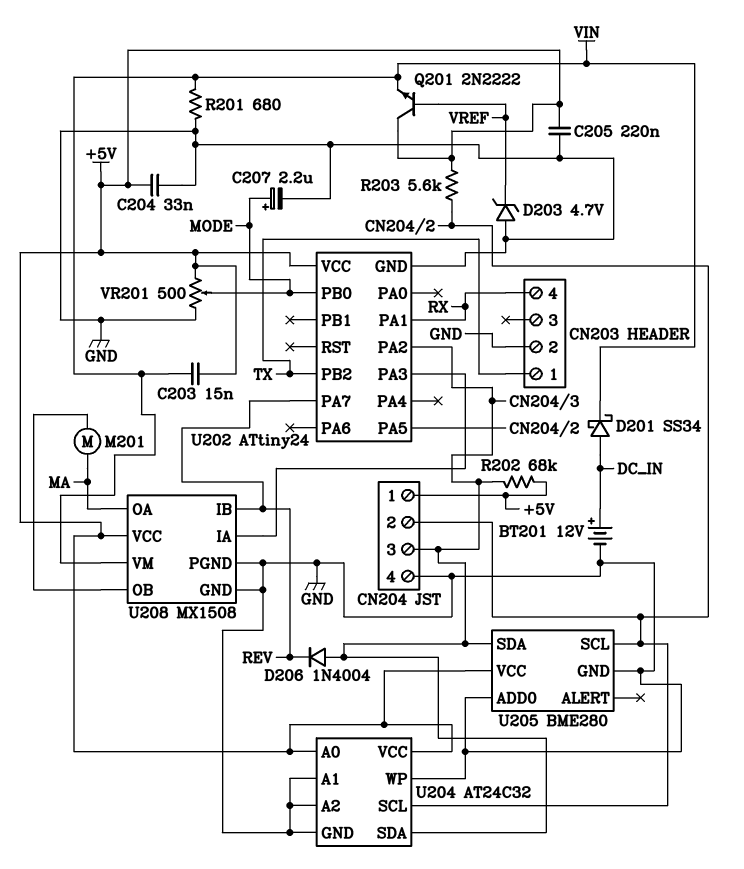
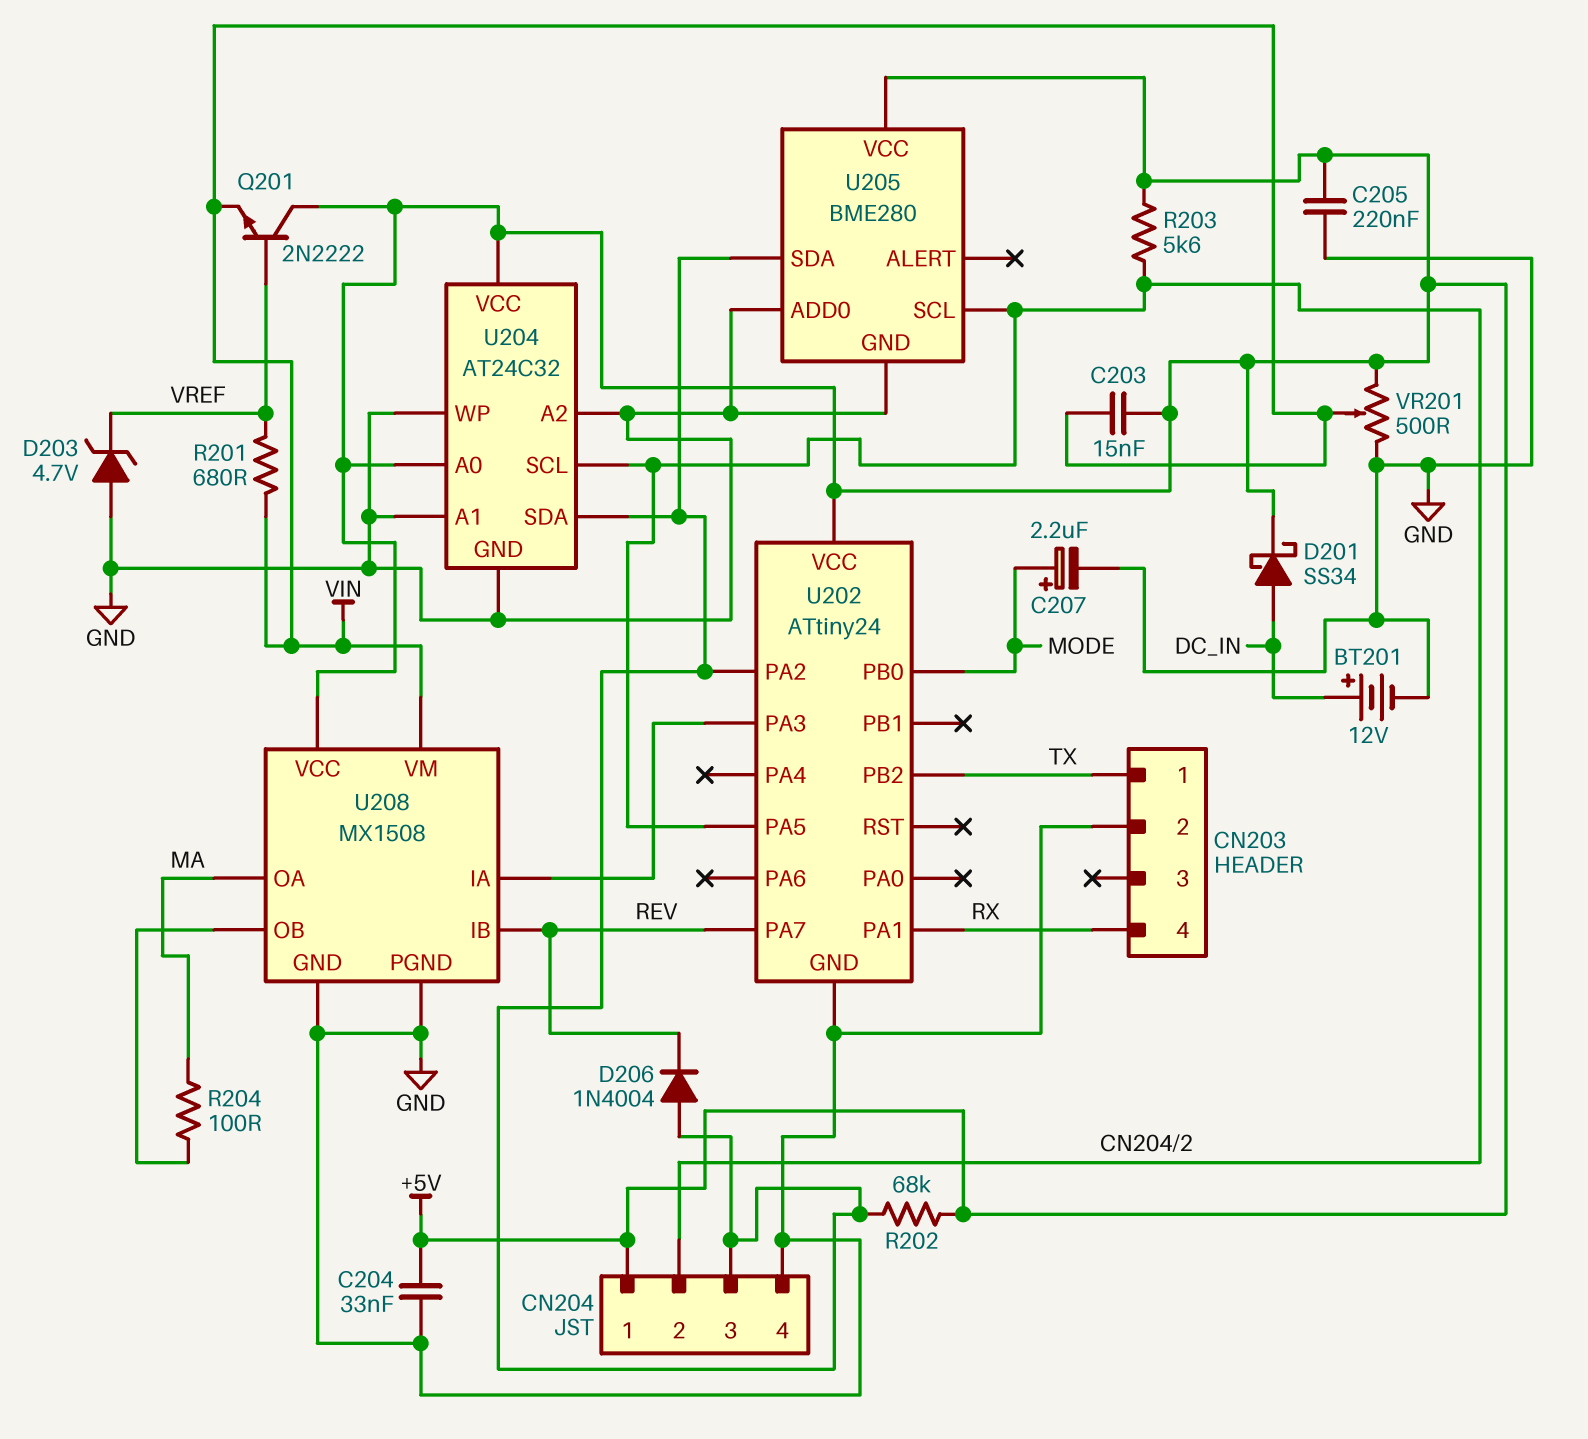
D201: schottky SS34 (A DC_IN, K VIN) -> schottky SS34 (A DC_IN, K +5V)
M201: motor (MA, U208/OB) -> none
R201: 680 (GND, VIN) -> 680 (VIN, VREF)
R204: none -> 100 (MA, U208/OB)
VR201: 500 (+5V, GND, wiper MODE) -> 500 (+5V, GND, wiper VIN)

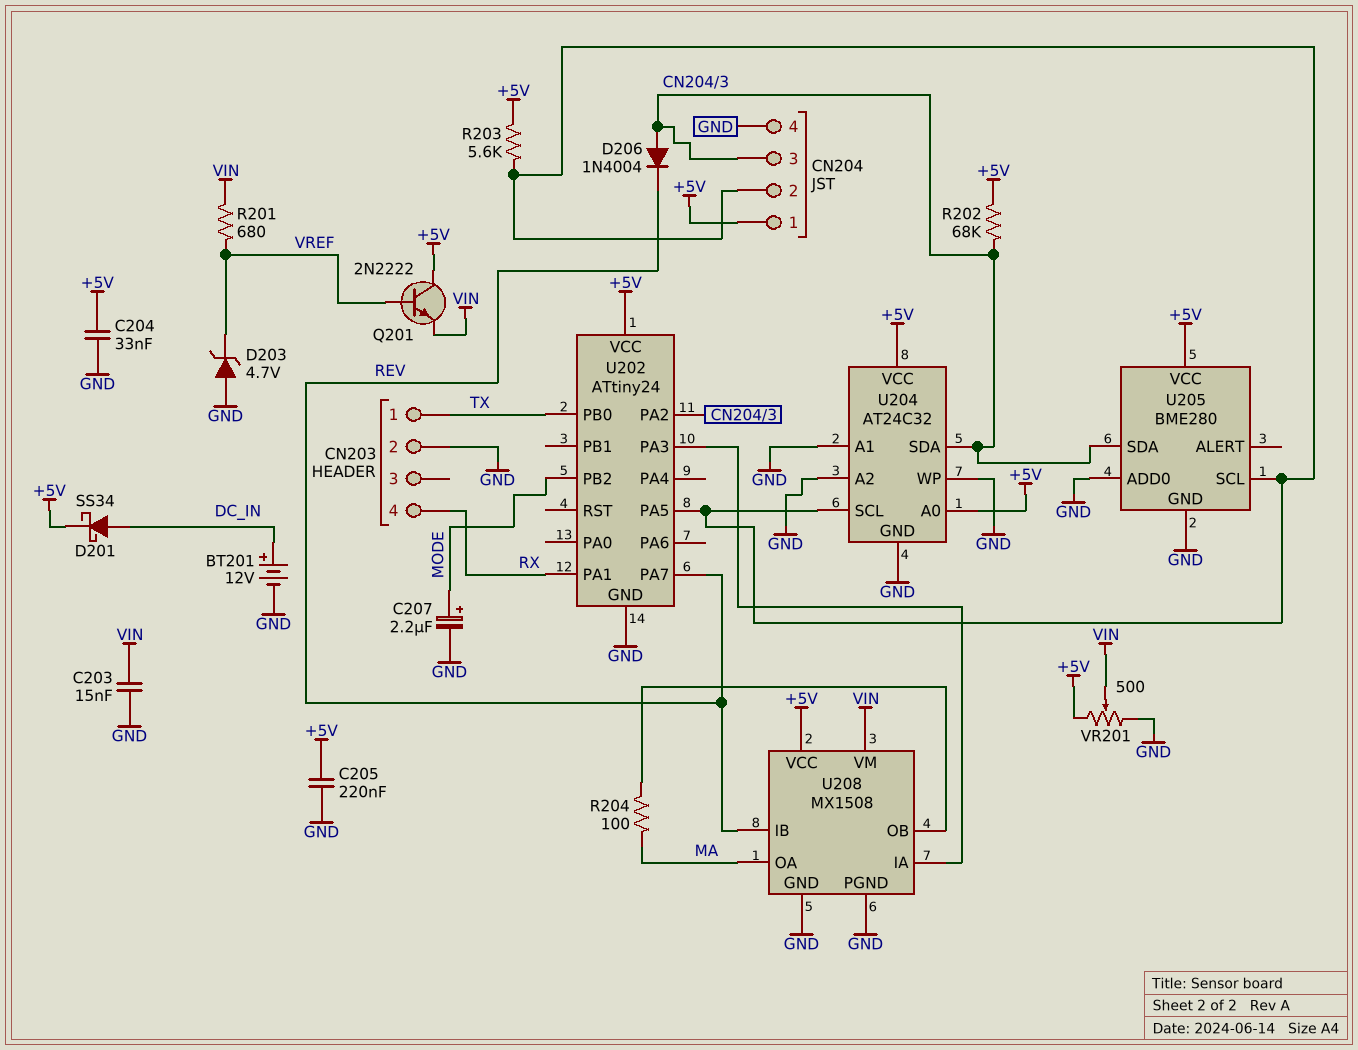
C203: 15nF (+5V, VIN) -> 15nF (GND, VIN)
U202 pin PB0: MODE -> TX
U202 pin PB2: TX -> MODE

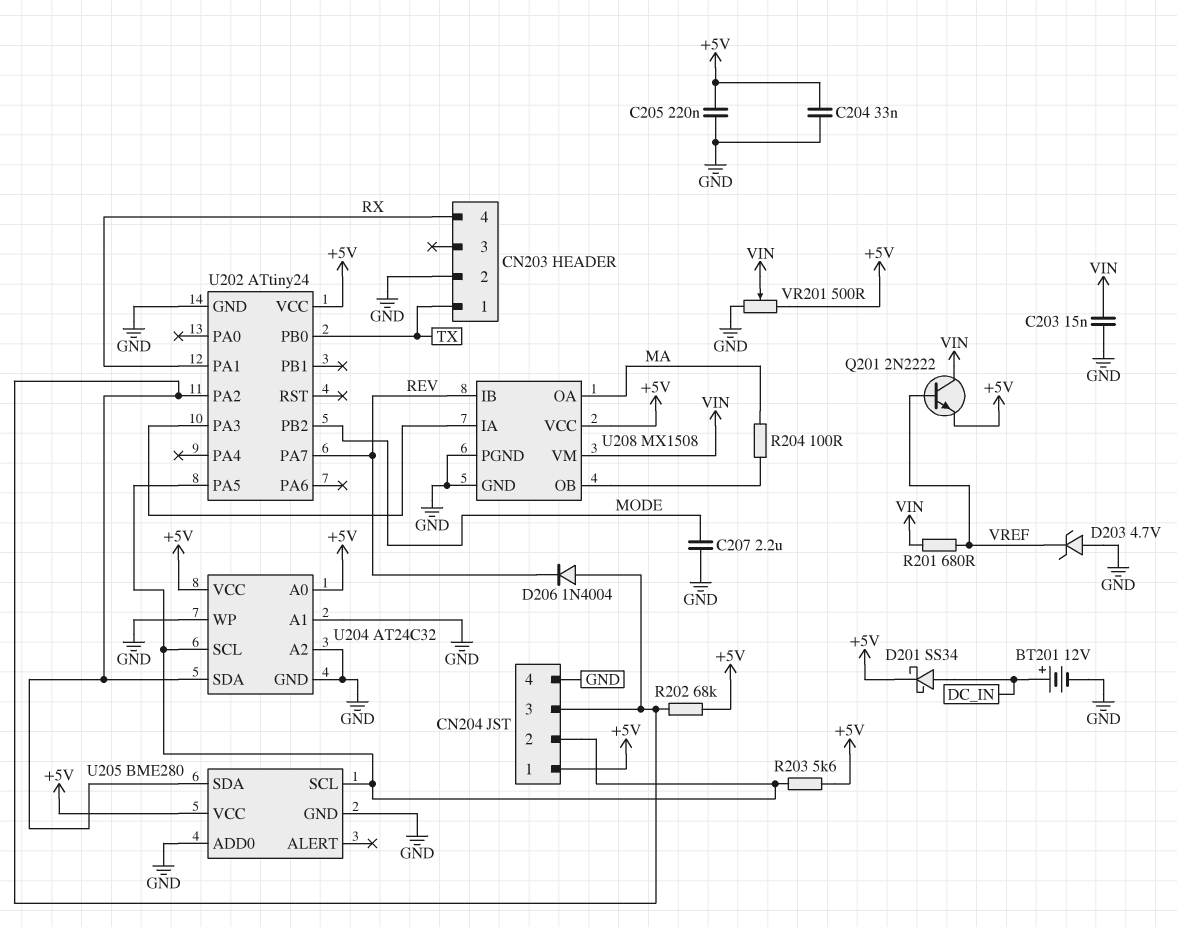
C207: 2.2uF (plus MODE, minus GND) -> 2.2uF (GND, MODE)
Q201: NPN 2N2222 (B VREF, C +5V, E VIN) -> NPN 2N2222 (B VREF, C VIN, E +5V)

